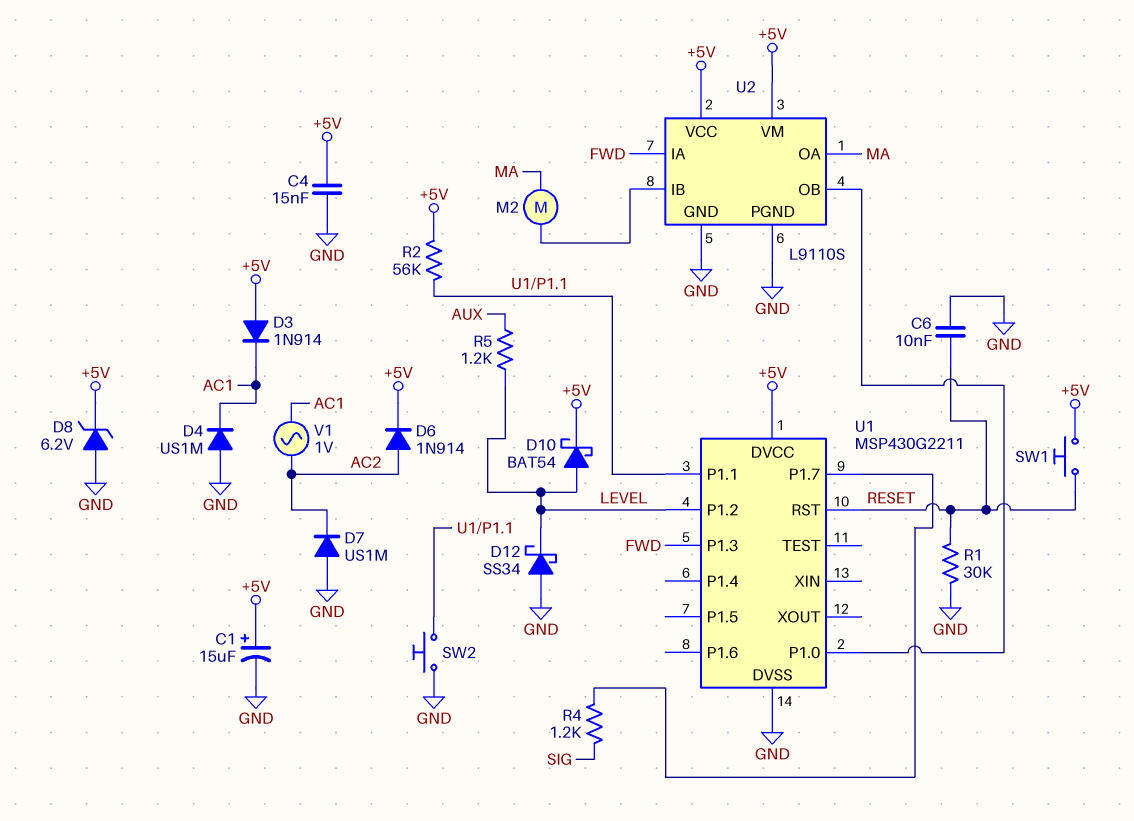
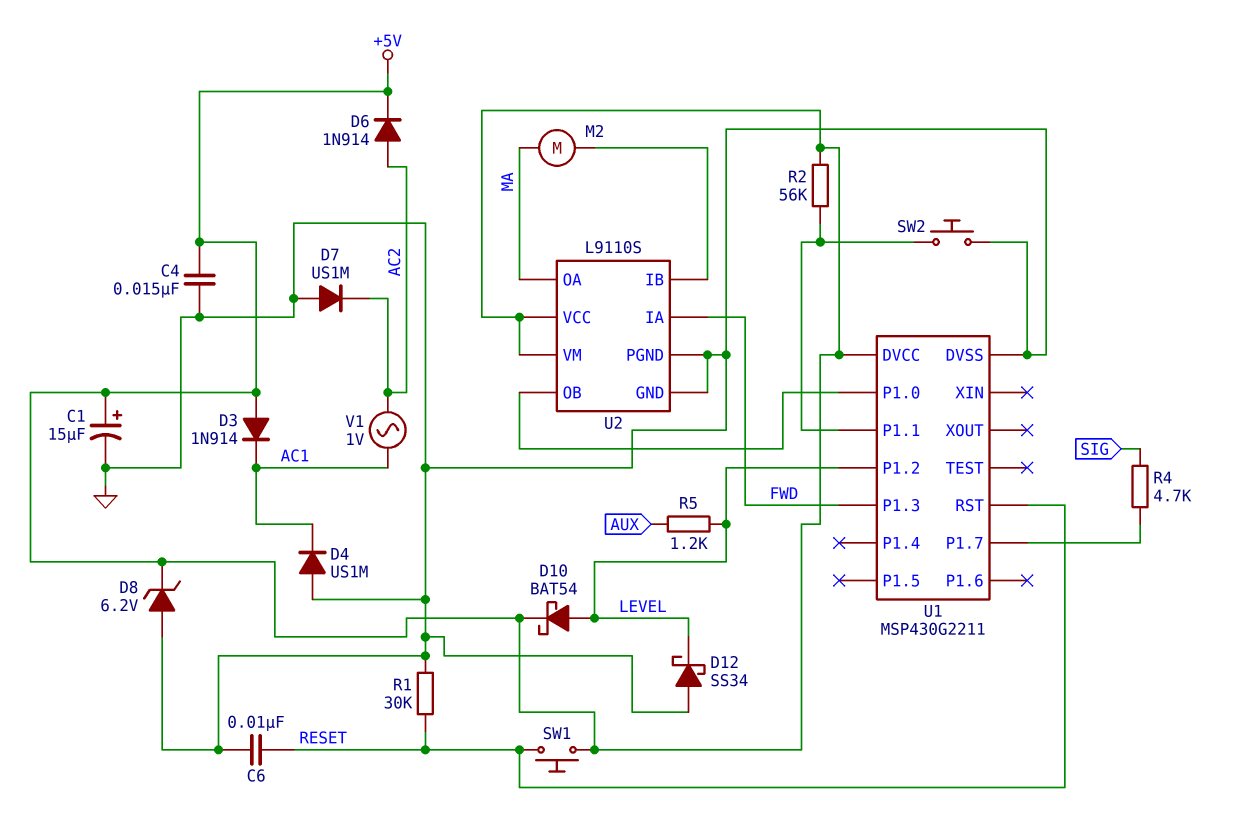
R4: 1.2k (SIG, U1/P1.7) -> 4.7k (SIG, U1/P1.7)

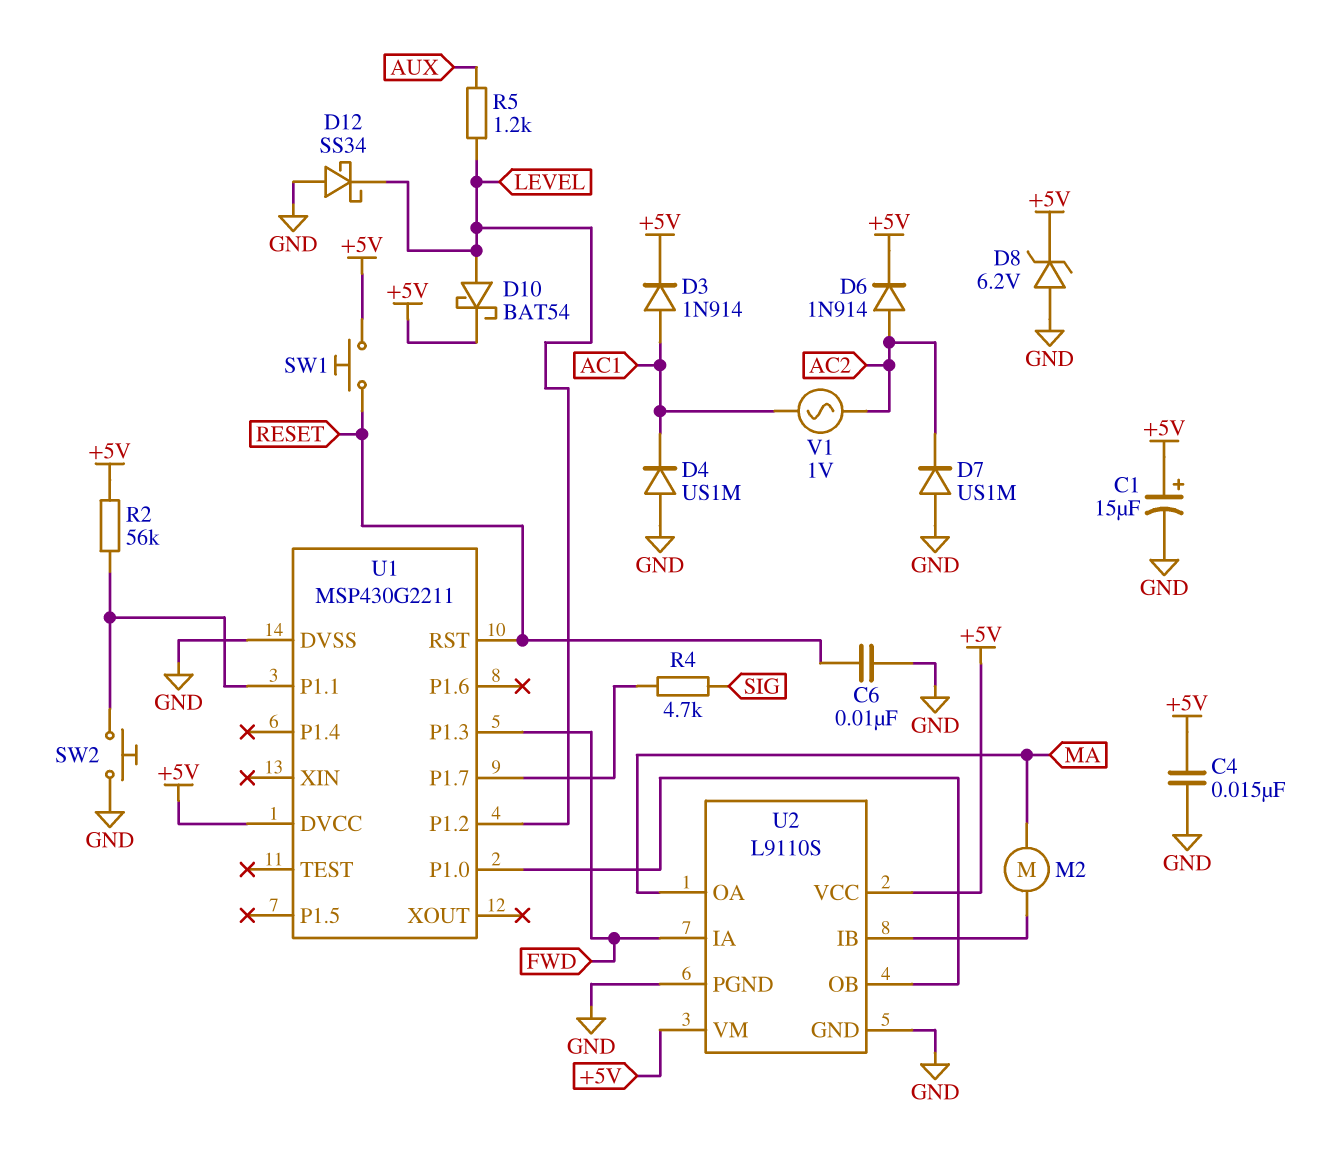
D3: diode 1N914 (A +5V, K AC1) -> diode 1N914 (A AC1, K +5V)
R1: 30k (GND, RESET) -> none

